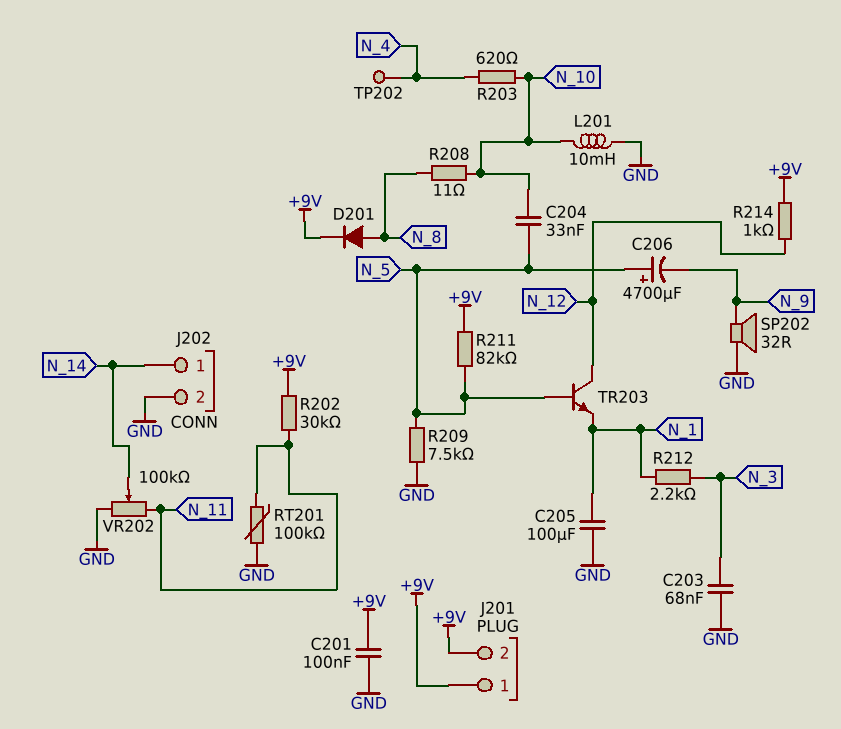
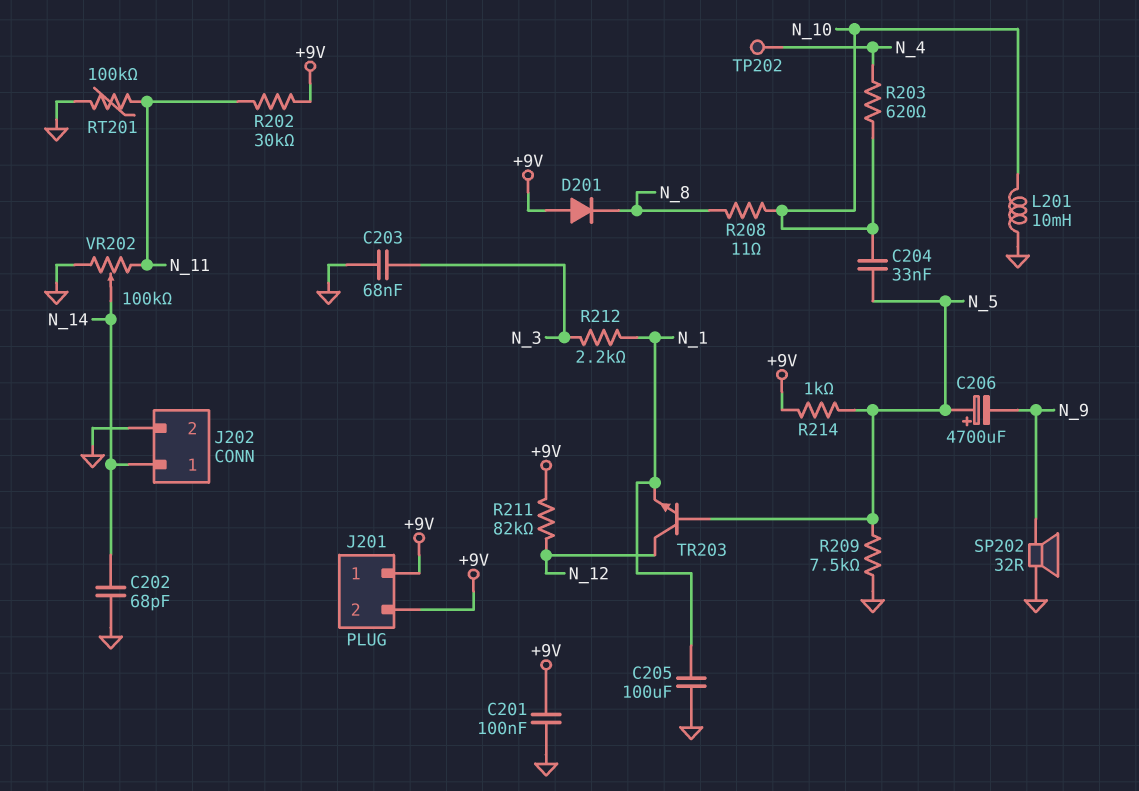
C202: none -> 68pF (GND, N_14)
D201: diode (A N_8, K +9V) -> diode (A +9V, K N_8)
R211: 82k (+9V, N_5) -> 82k (+9V, N_12)
R214: 1k (+9V, N_12) -> 1k (+9V, N_5)

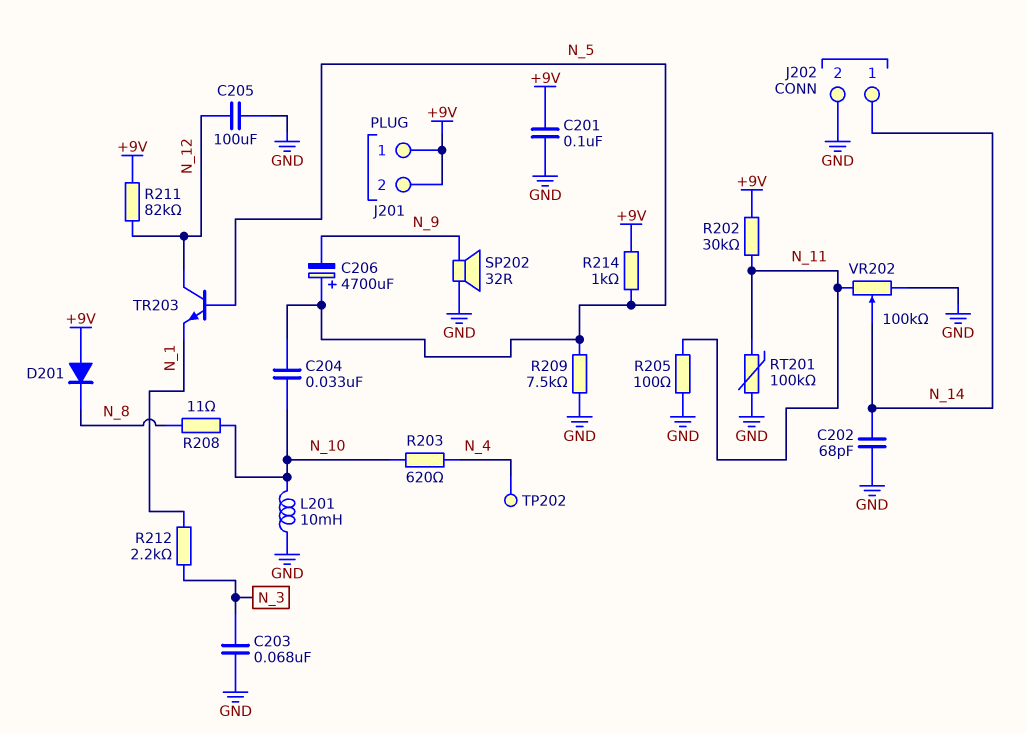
C205: 100uF (GND, N_1) -> 100uF (GND, N_12)
R205: none -> 100 (GND, N_11)

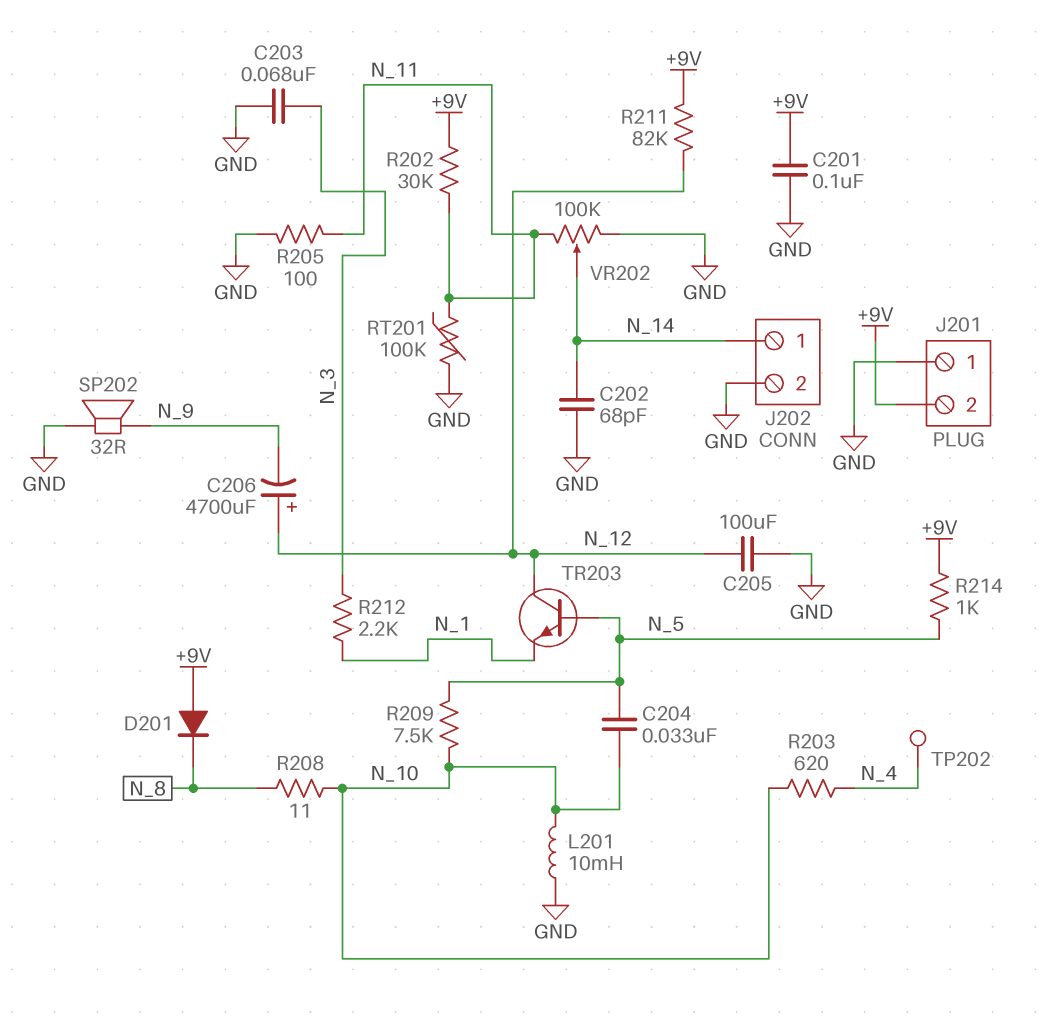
C206: 4700uF (plus N_5, minus N_9) -> 4700uF (plus N_12, minus N_9)
J201 pin 1: +9V -> GND
R209: 7.5k (GND, N_5) -> 7.5k (N_5, N_10)

